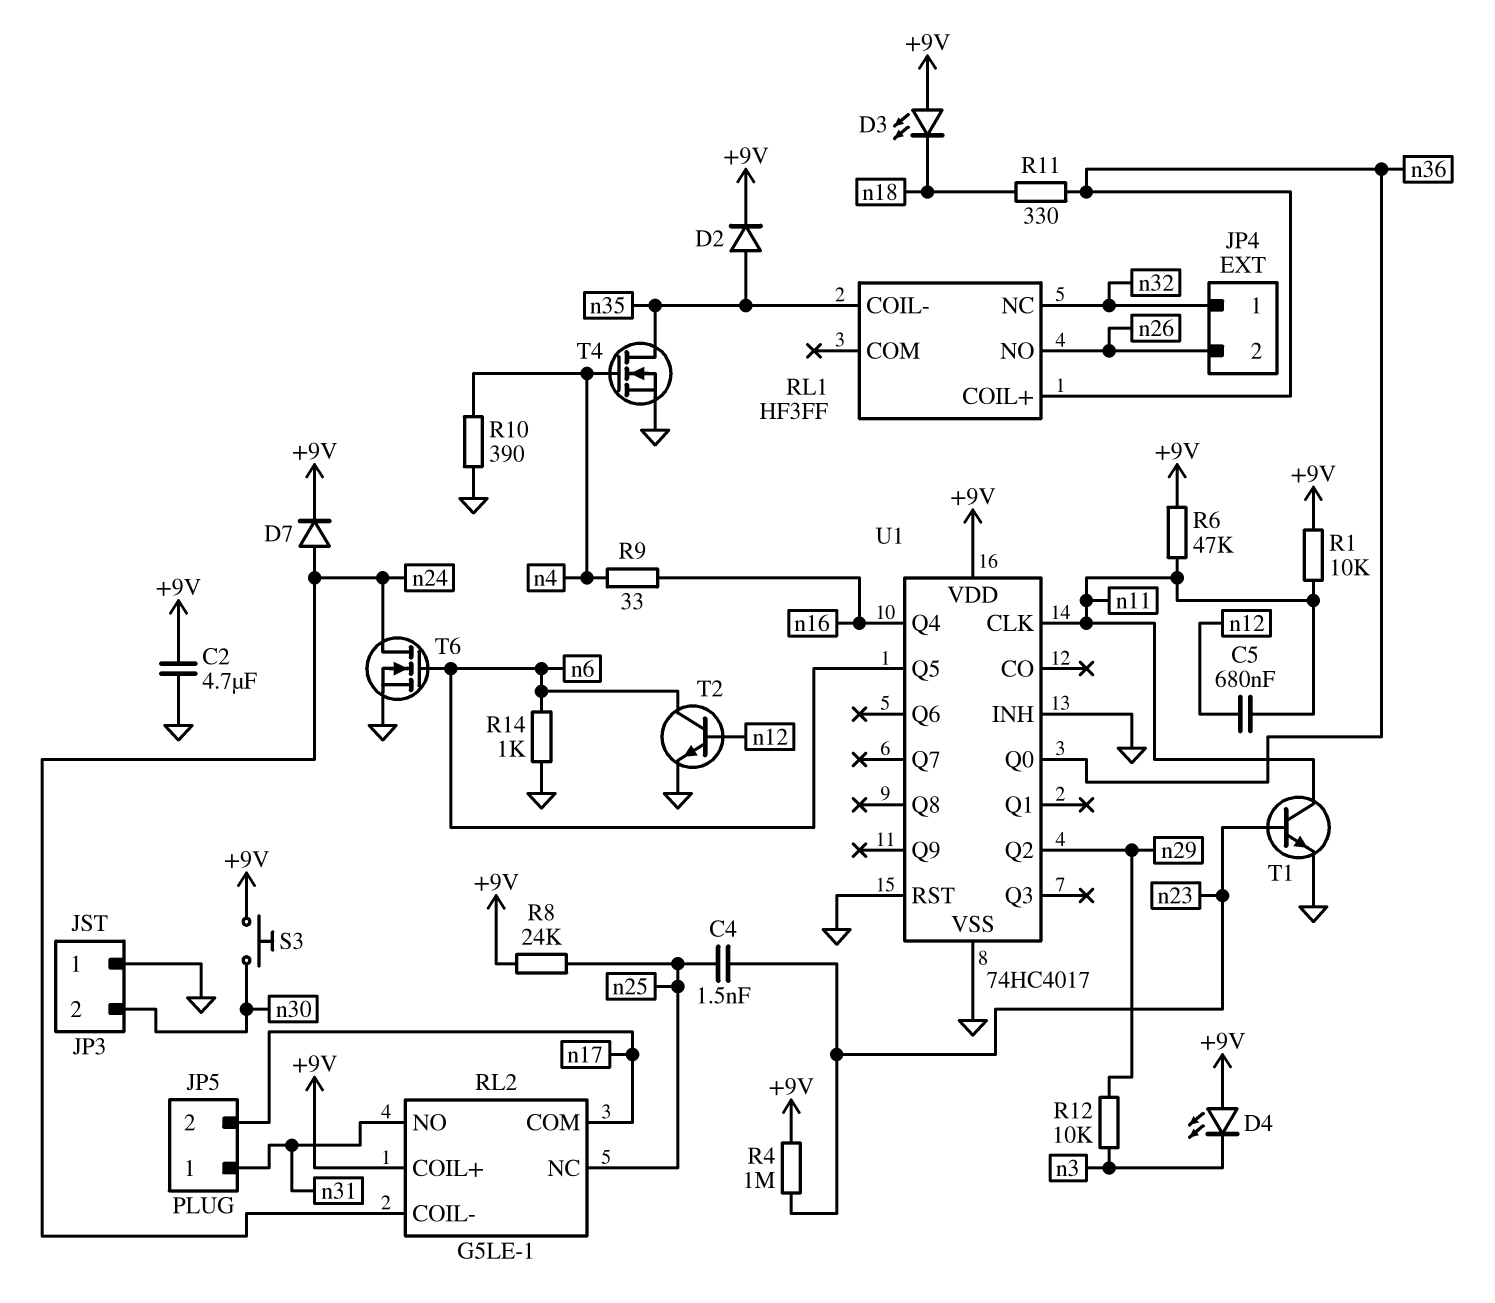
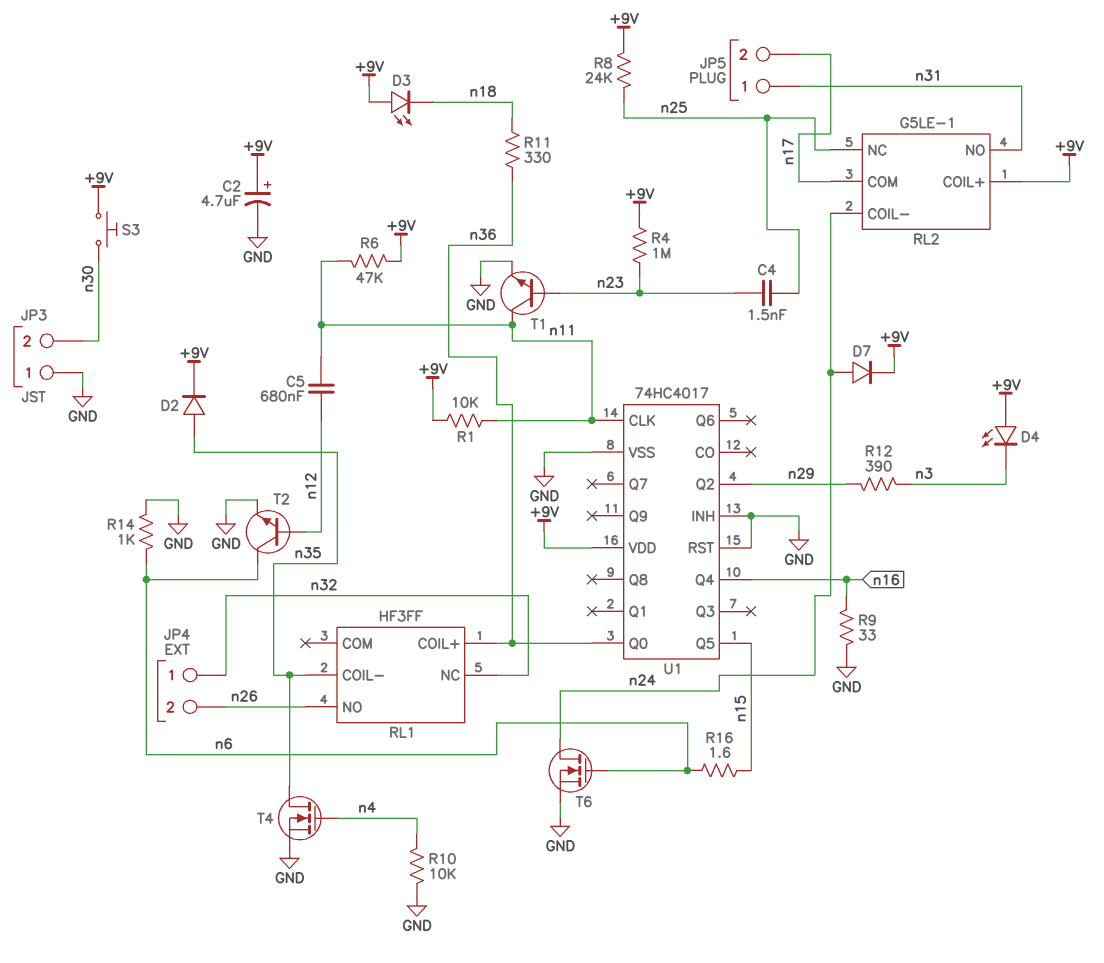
C2: 4.7uF (+9V, GND) -> 4.7uF (plus +9V, minus GND)
R9: 33 (n4, n16) -> 33 (GND, n16)
R10: 390 (GND, n4) -> 10k (GND, n4)
R12: 10k (n3, n29) -> 390 (n3, n29)
R16: none -> 1.6 (n6, n15)
U1 pin Q5: n6 -> n15

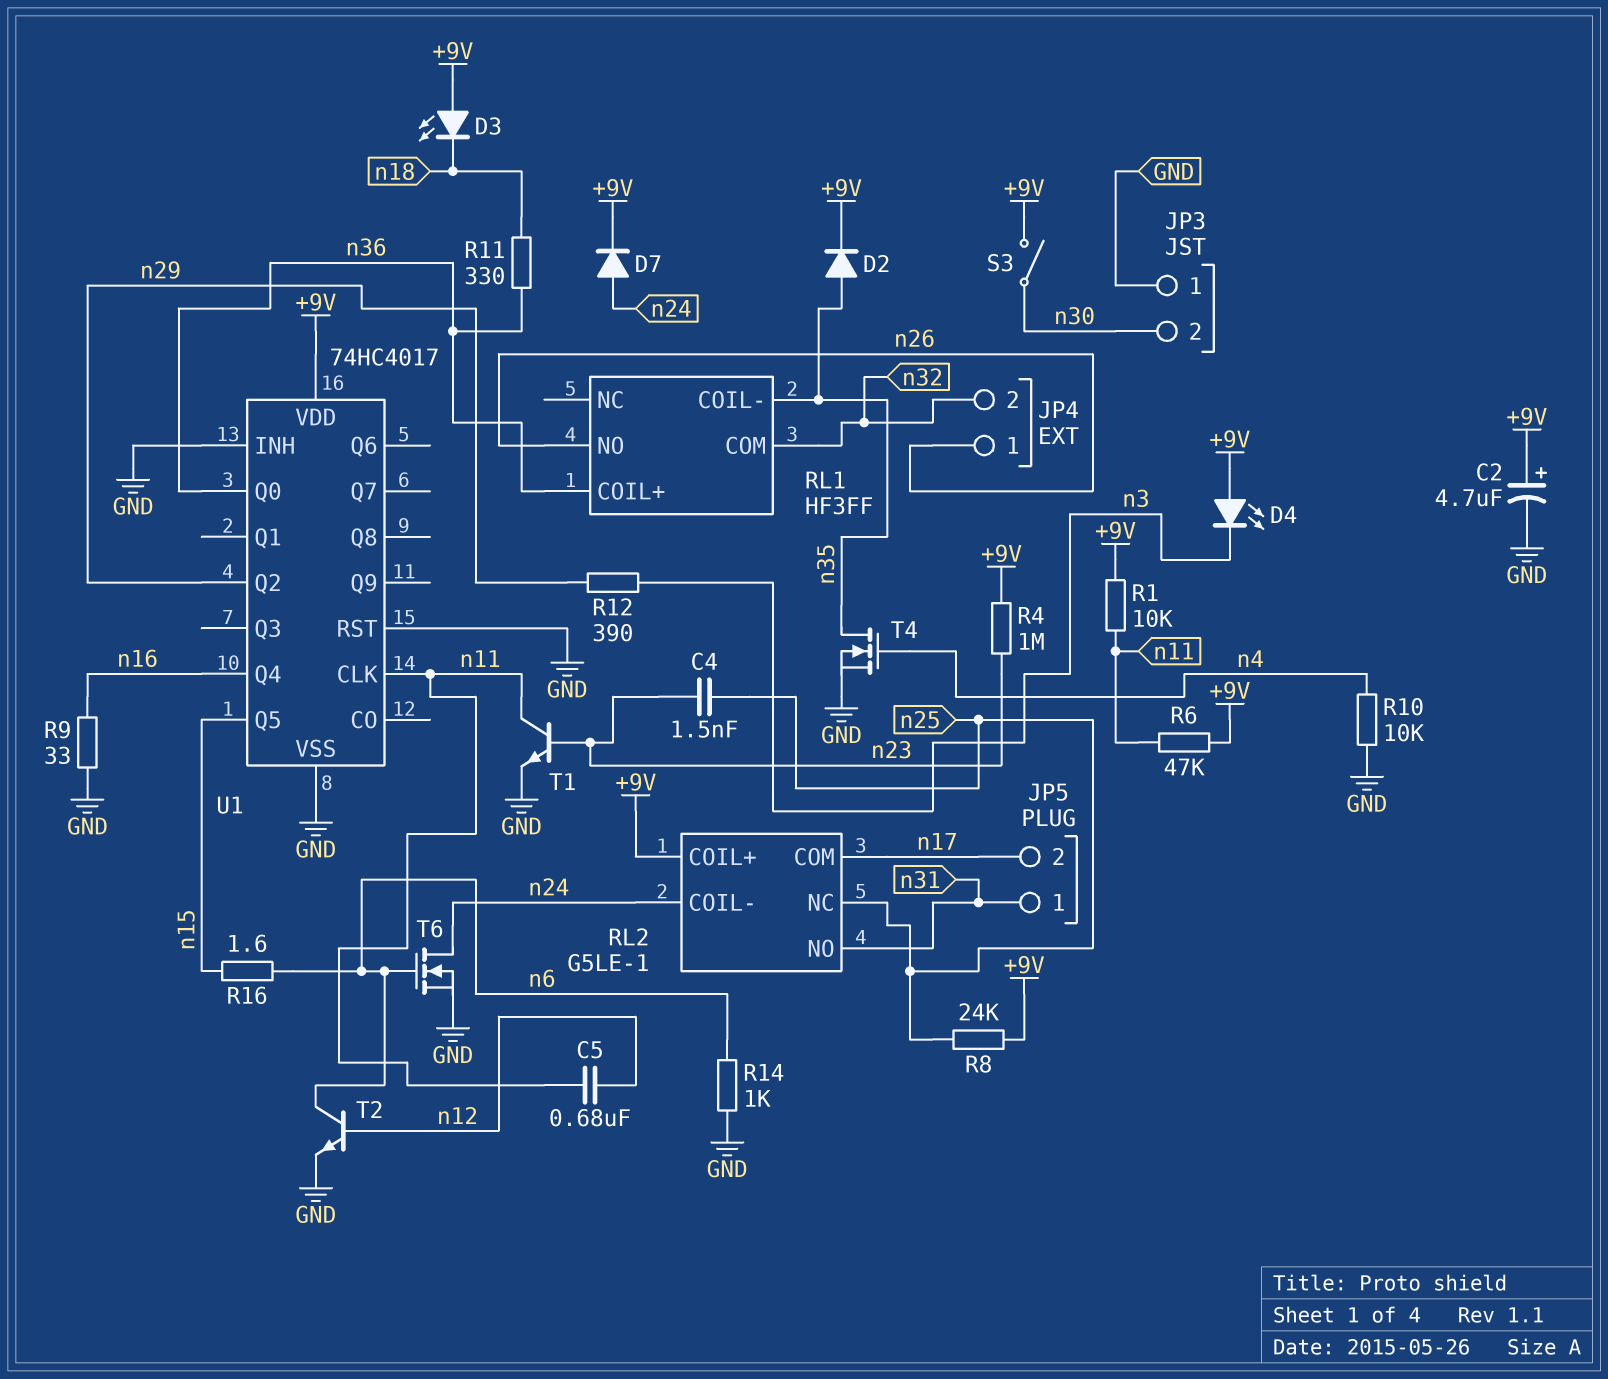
JP4 pin 1: n32 -> n26
JP4 pin 2: n26 -> n32
RL1 pin COM: none -> n32
RL1 pin NC: n32 -> none
S3: button (+9V, n30) -> switch (+9V, n30)

